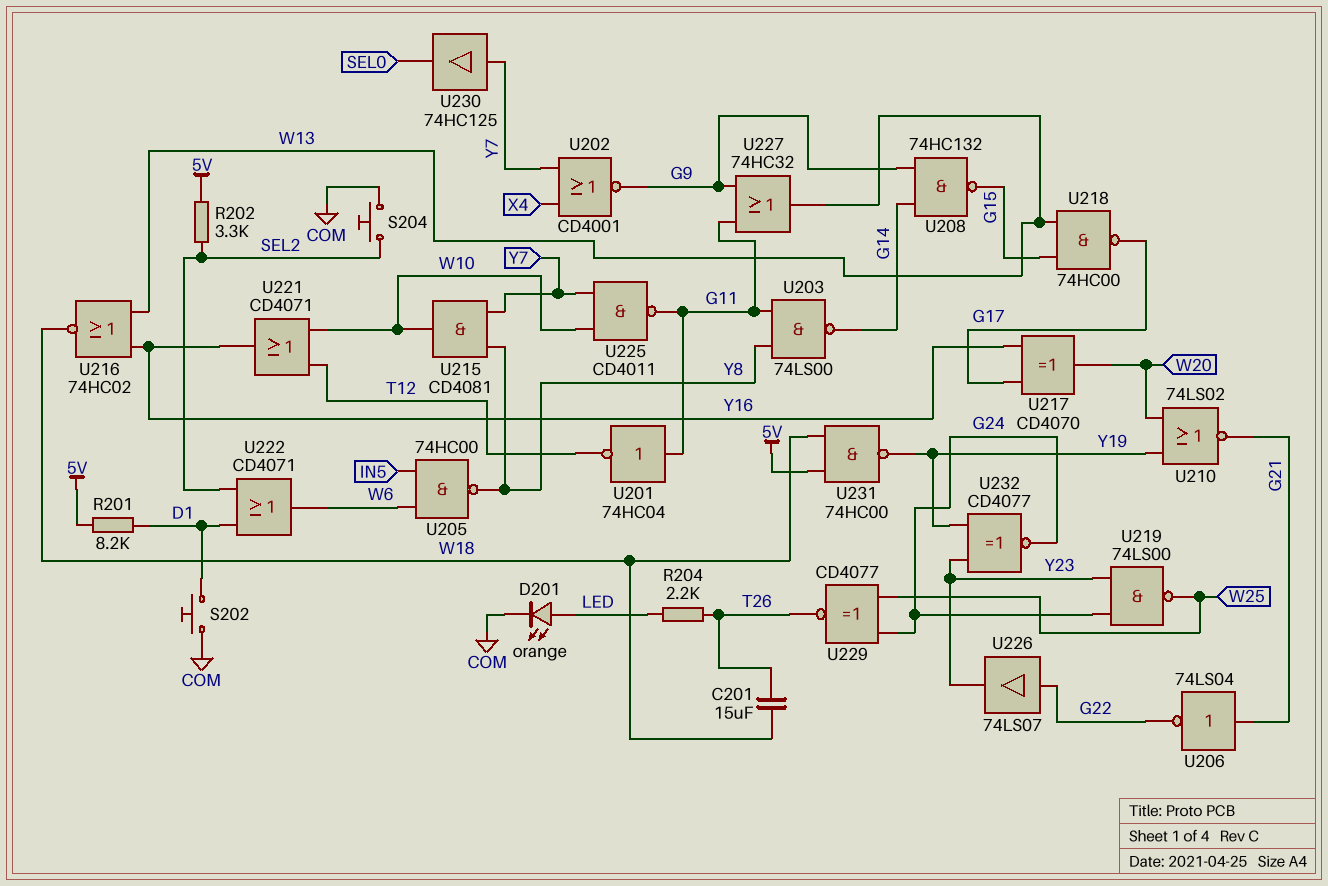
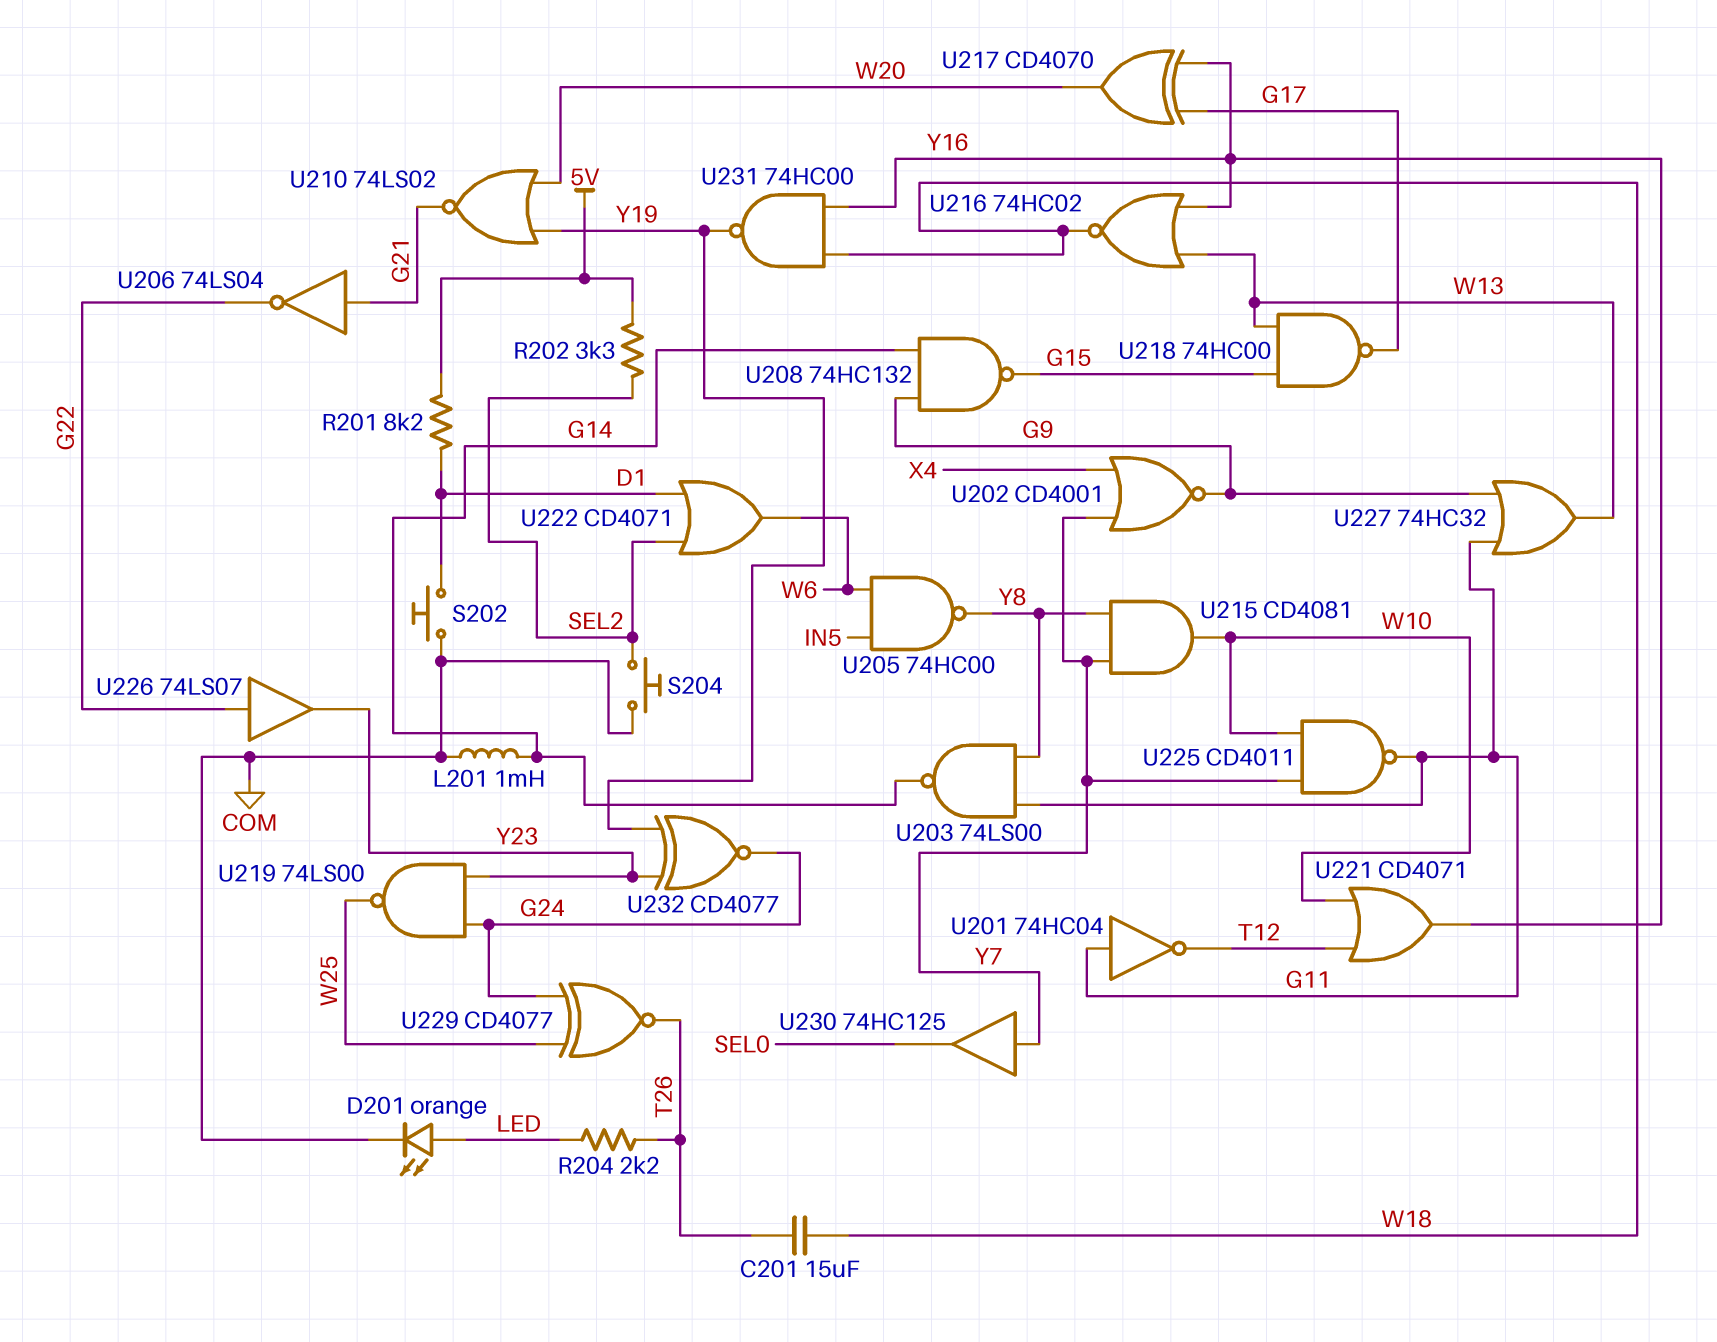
L201: none -> 1mH (COM, G14)
U231: NAND 74HC00 (in 5V, in W18, out Y19) -> NAND 74HC00 (in W18, in Y16, out Y19)

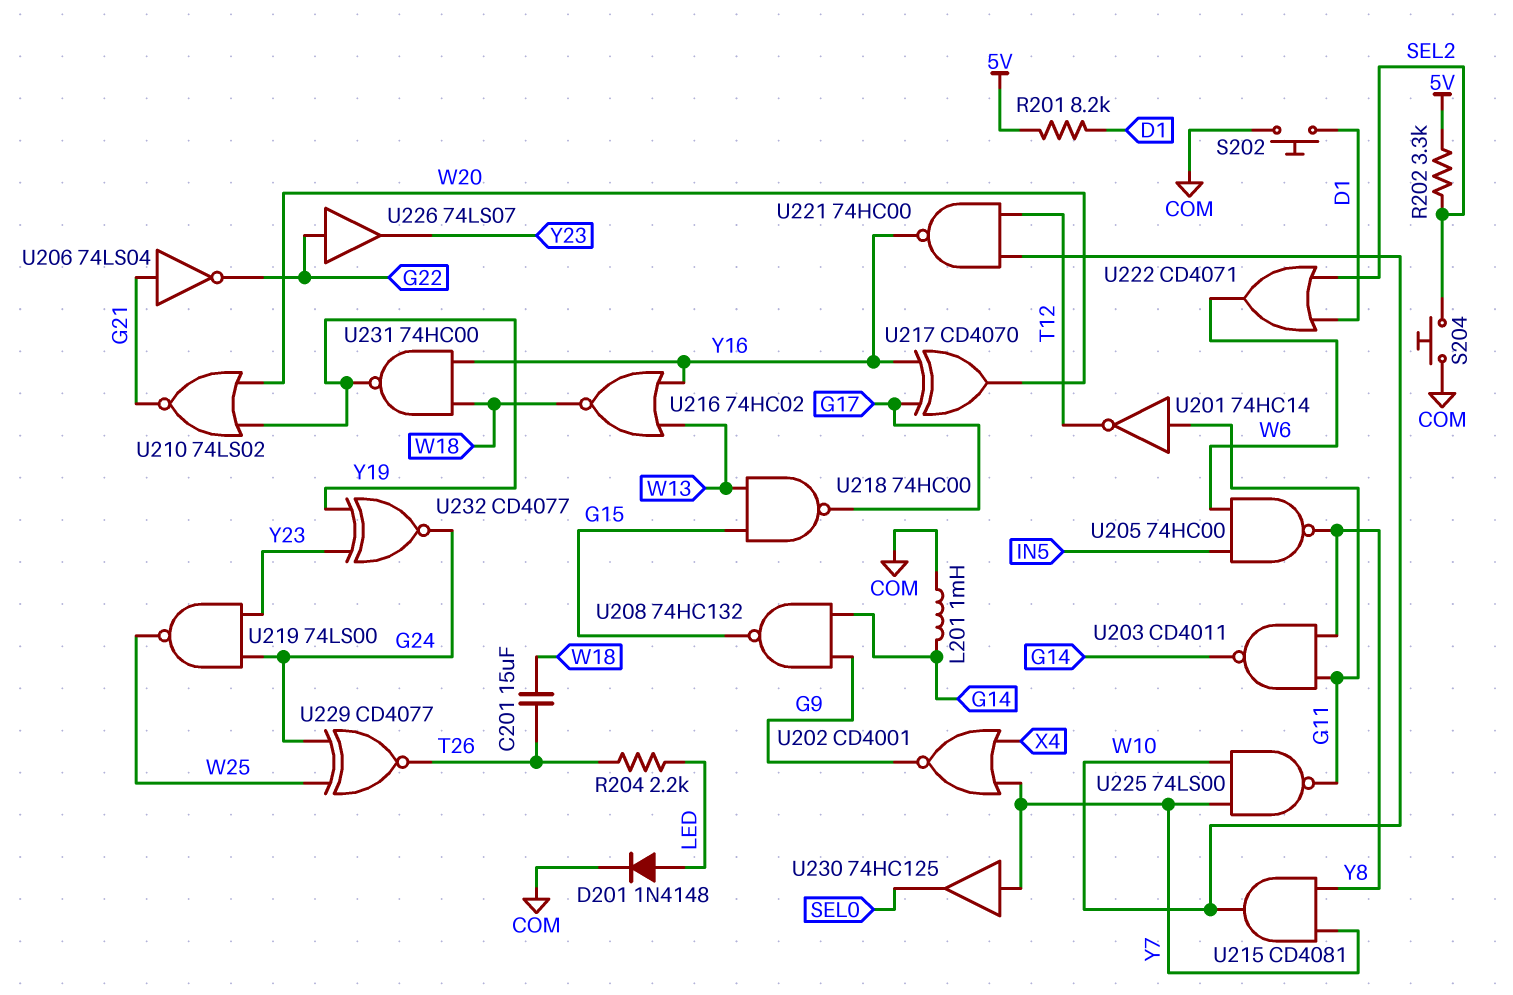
D201: LED orange (A LED, K COM) -> diode 1N4148 (A LED, K COM)
U201: NOT 74HC04 (in G11, out T12) -> NOT 74HC14 (in G11, out T12)
U203: NAND 74LS00 (in G11, in Y8, out G14) -> NAND CD4011 (in G11, in Y8, out G14)
U221: OR CD4071 (in T12, in W10, out Y16) -> NAND 74HC00 (in T12, in W10, out Y16)
U225: NAND CD4011 (in W10, in Y7, out G11) -> NAND 74LS00 (in W10, in Y7, out G11)
U227: OR 74HC32 (in G9, in G11, out W13) -> none

